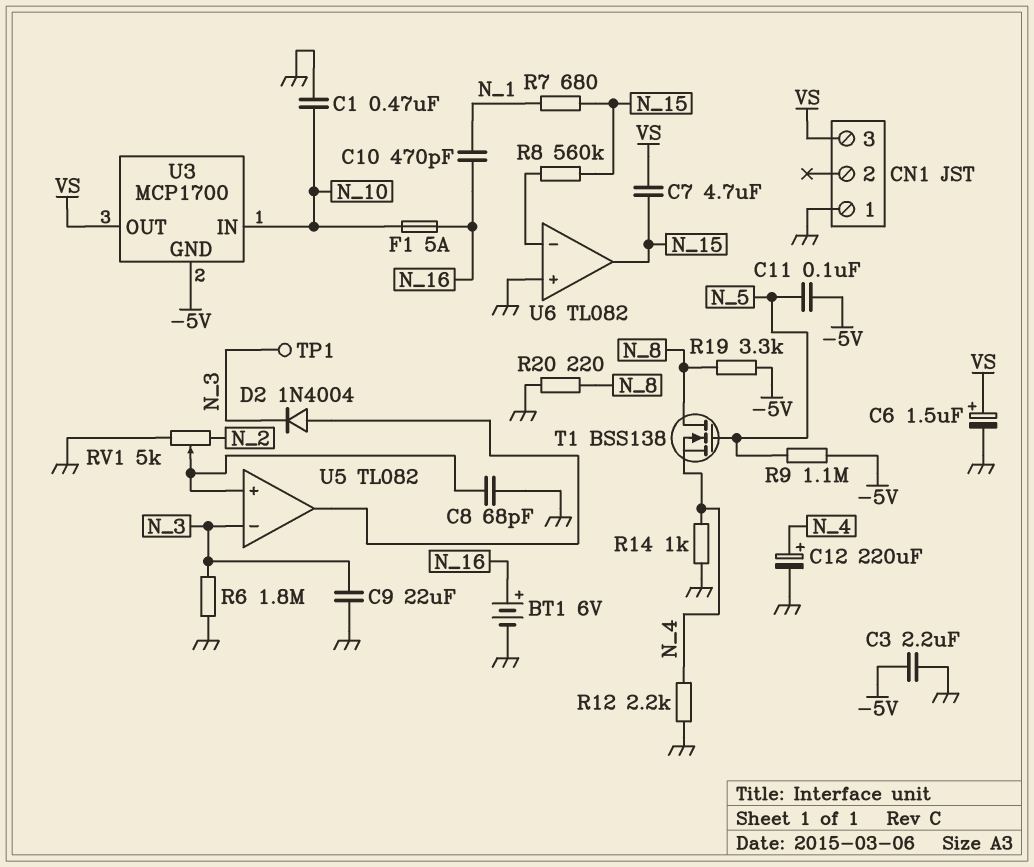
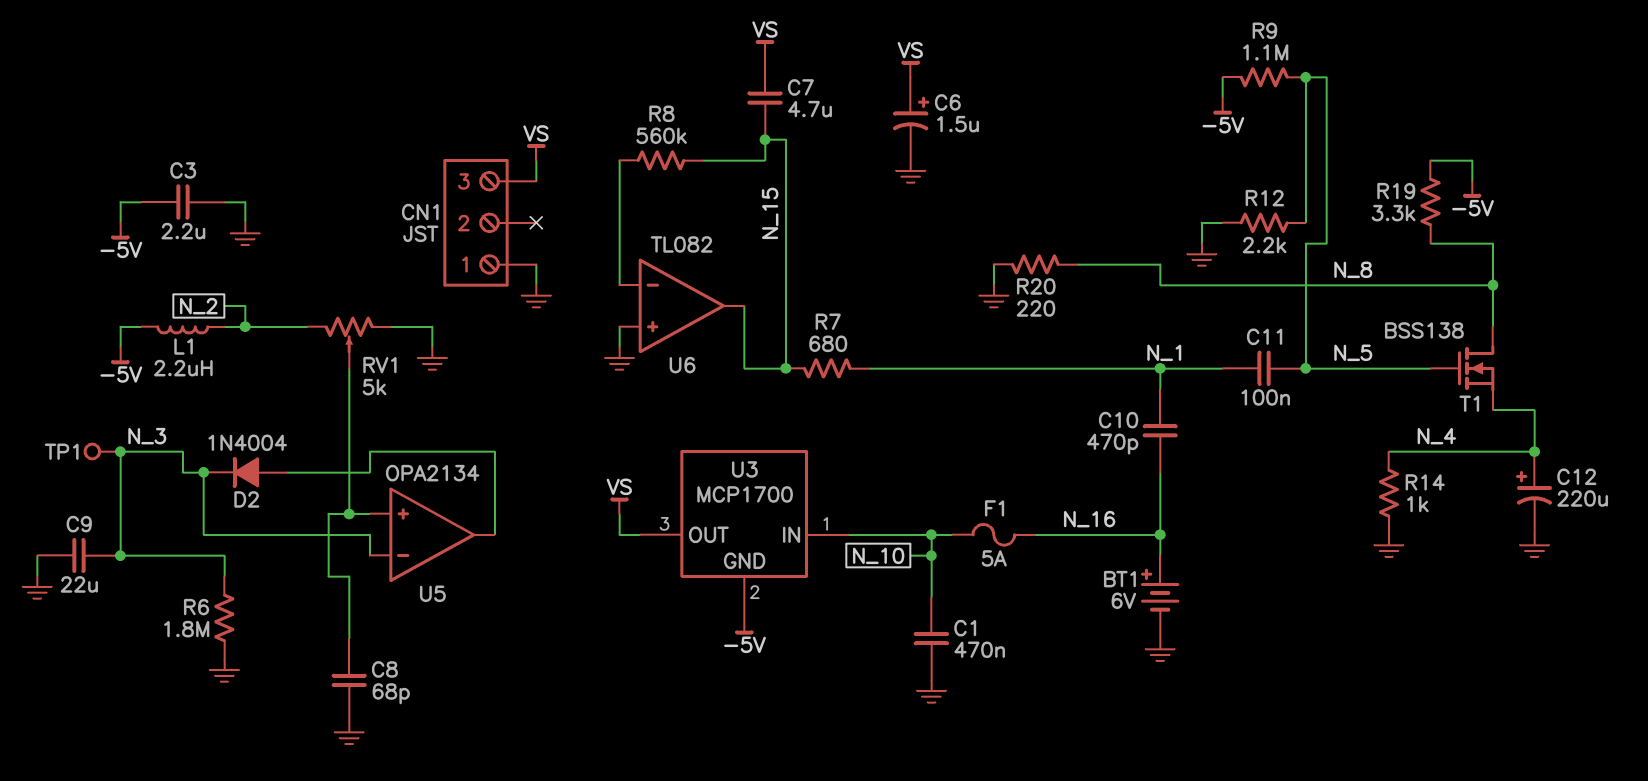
C11: 100nF (-5V, N_5) -> 100nF (N_1, N_5)
L1: none -> 2.2uH (-5V, N_2)
R12: 2.2k (GND, N_4) -> 2.2k (GND, N_5)
U5: TL082 -> OPA2134

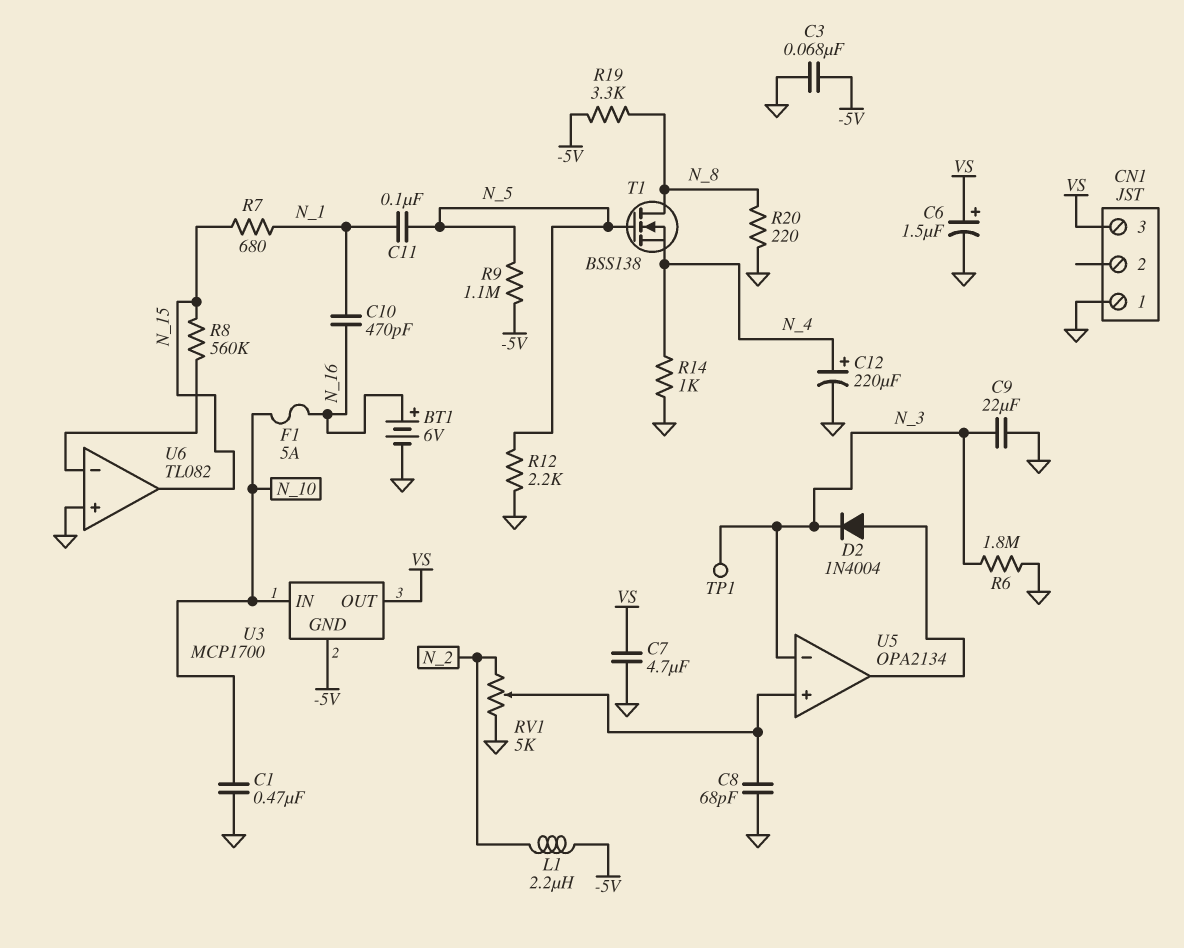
C3: 2.2uF (-5V, GND) -> 68nF (-5V, GND)
C7: 4.7uF (N_15, VS) -> 4.7uF (GND, VS)

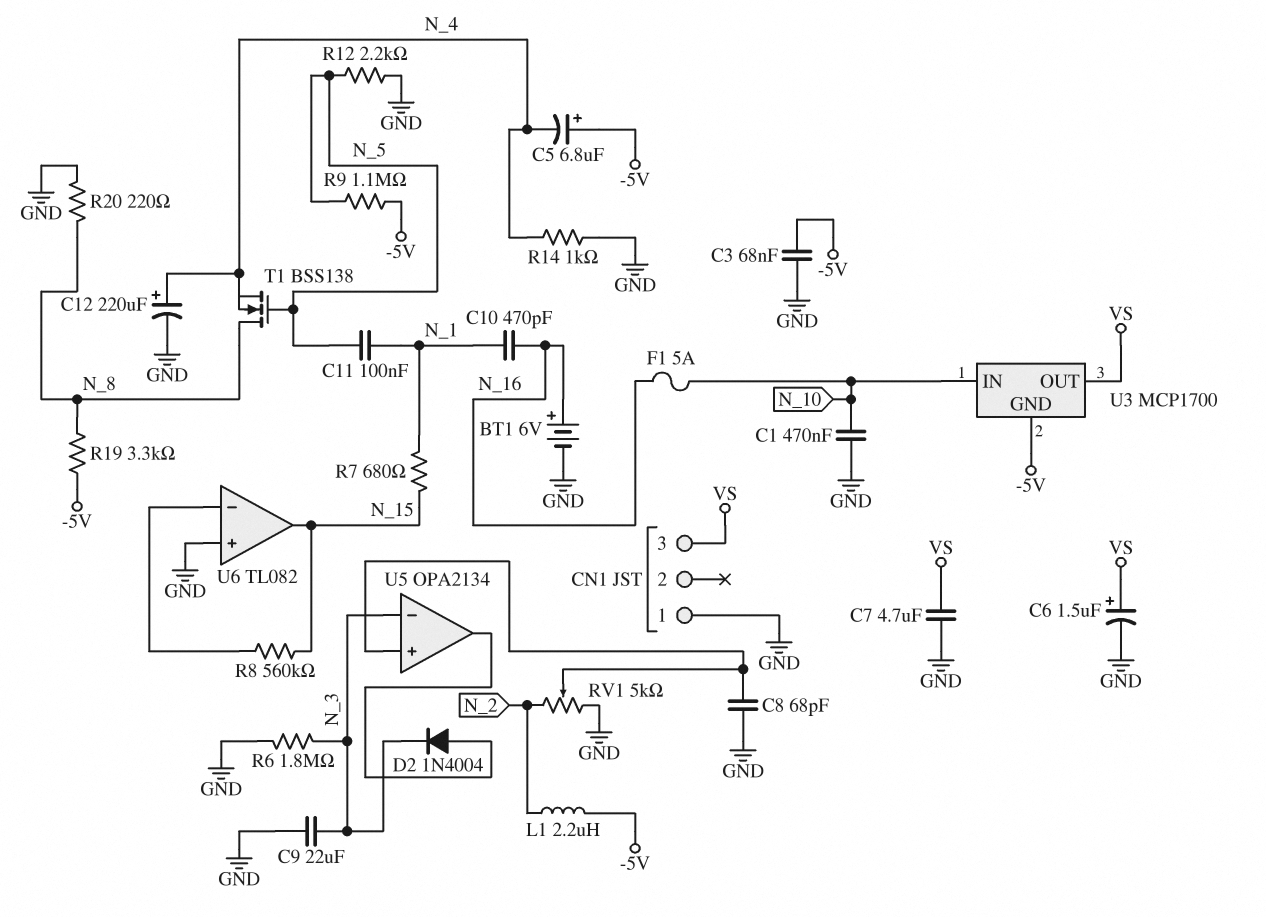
C5: none -> 6.8uF (plus -5V, minus N_4)
TP1: test point (N_3) -> none

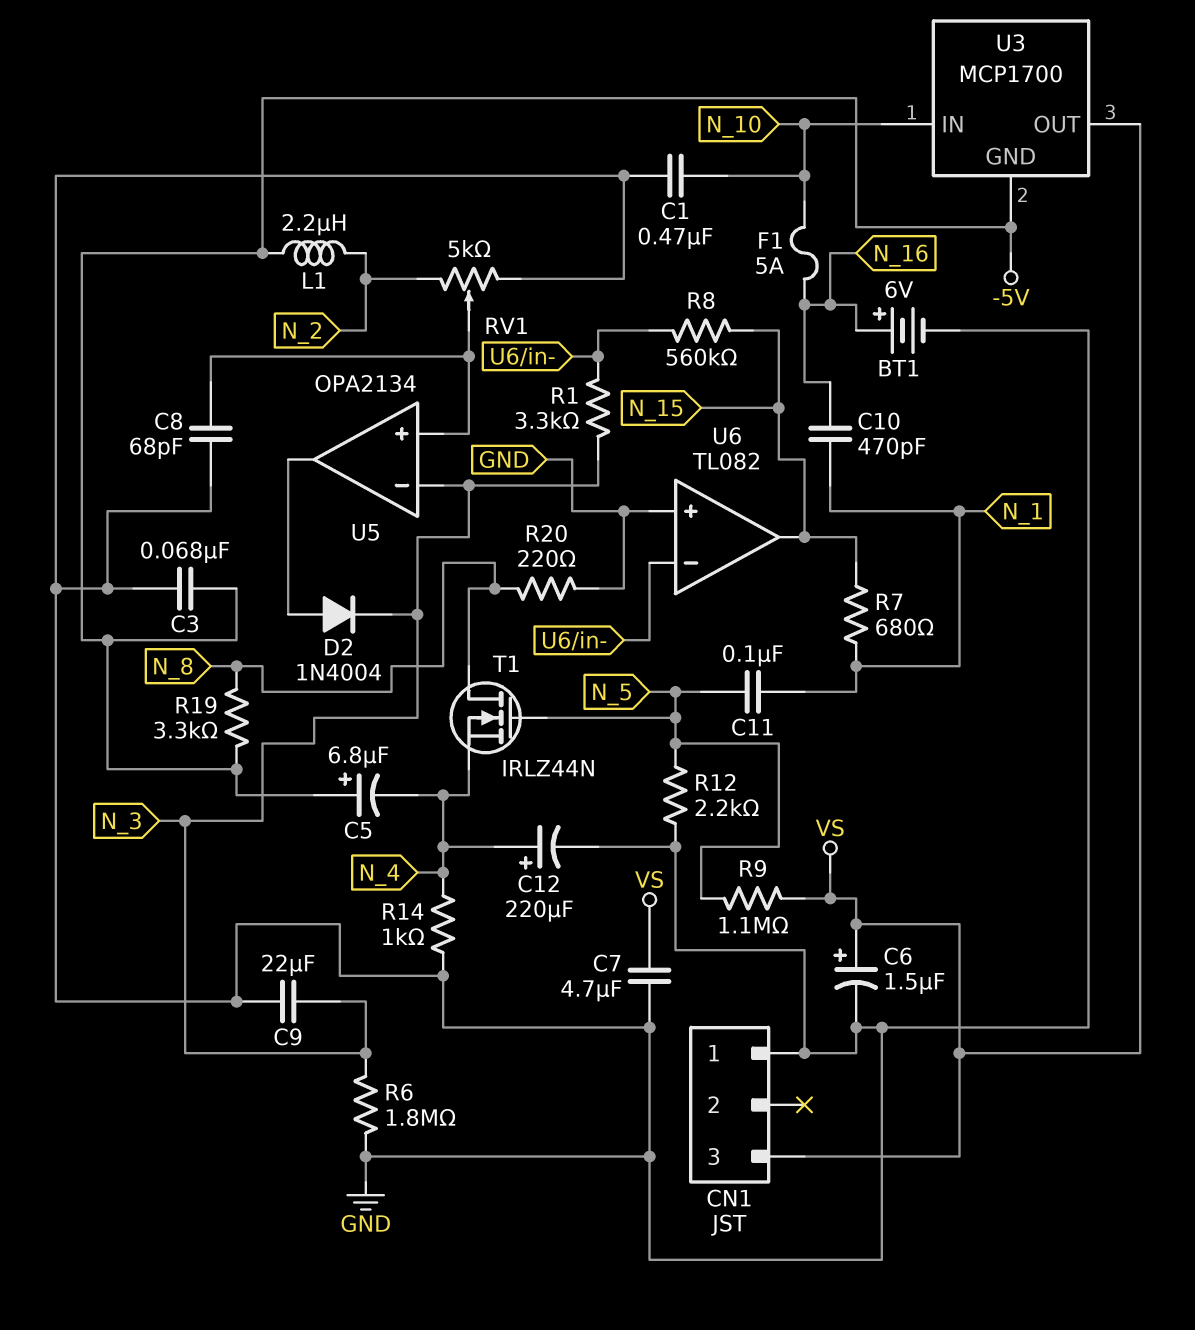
R1: none -> 3.3k (N_3, U6/in-)
R9: 1.1M (-5V, N_5) -> 1.1M (N_5, VS)
T1: NMOS BSS138 (G N_5, D N_8, S N_4) -> NMOS IRLZ44N (G N_5, D N_8, S N_4)

